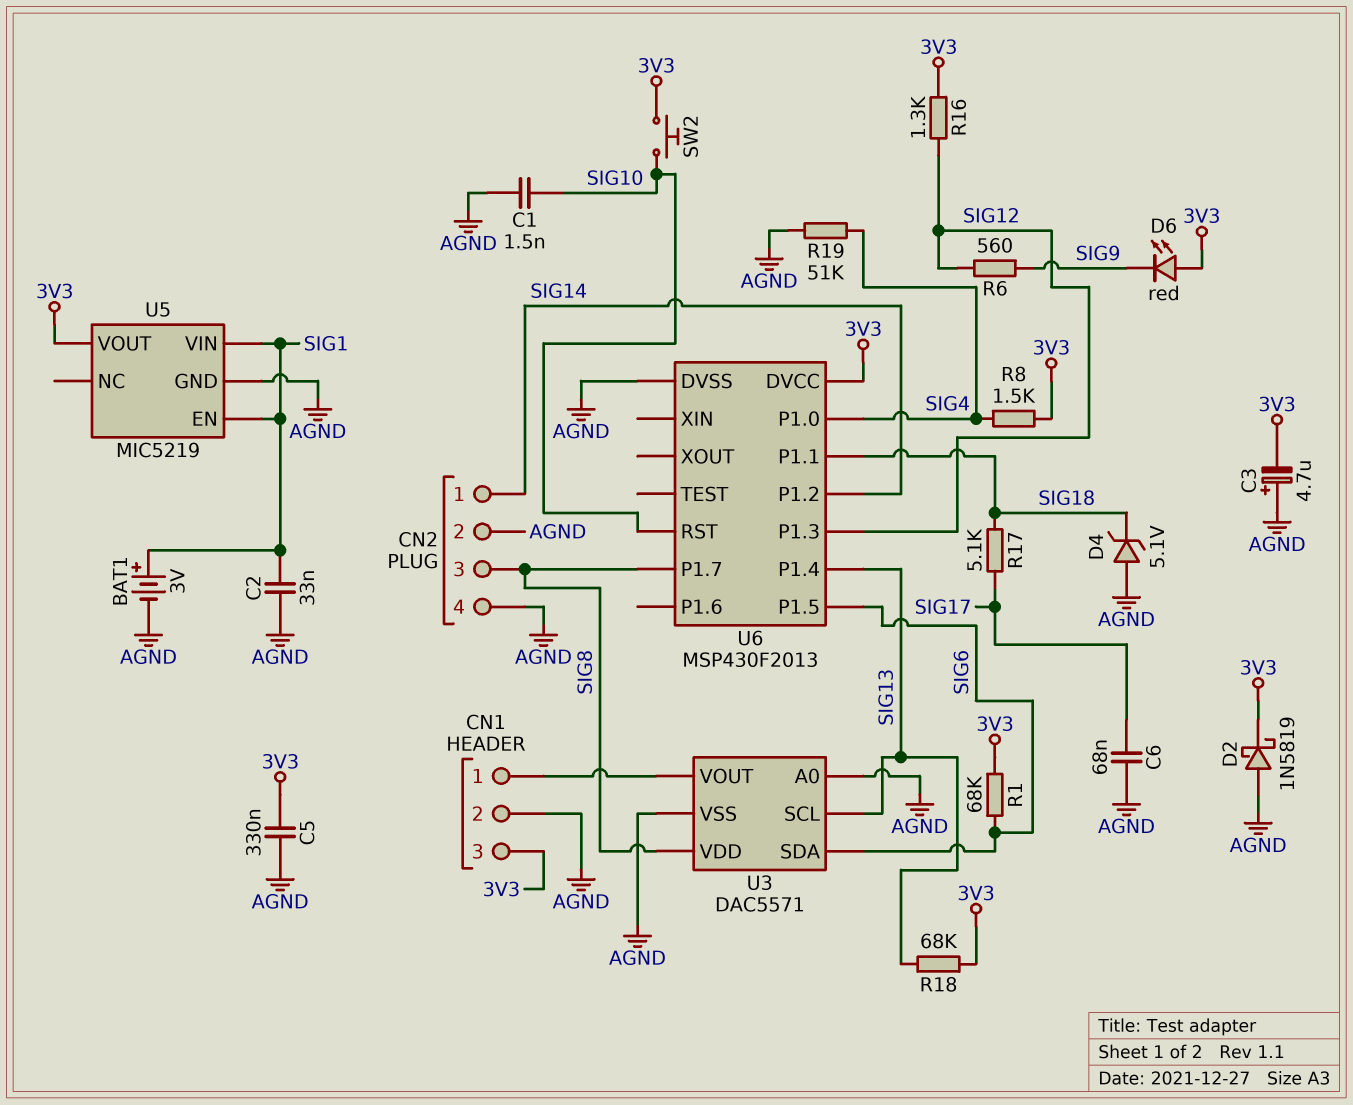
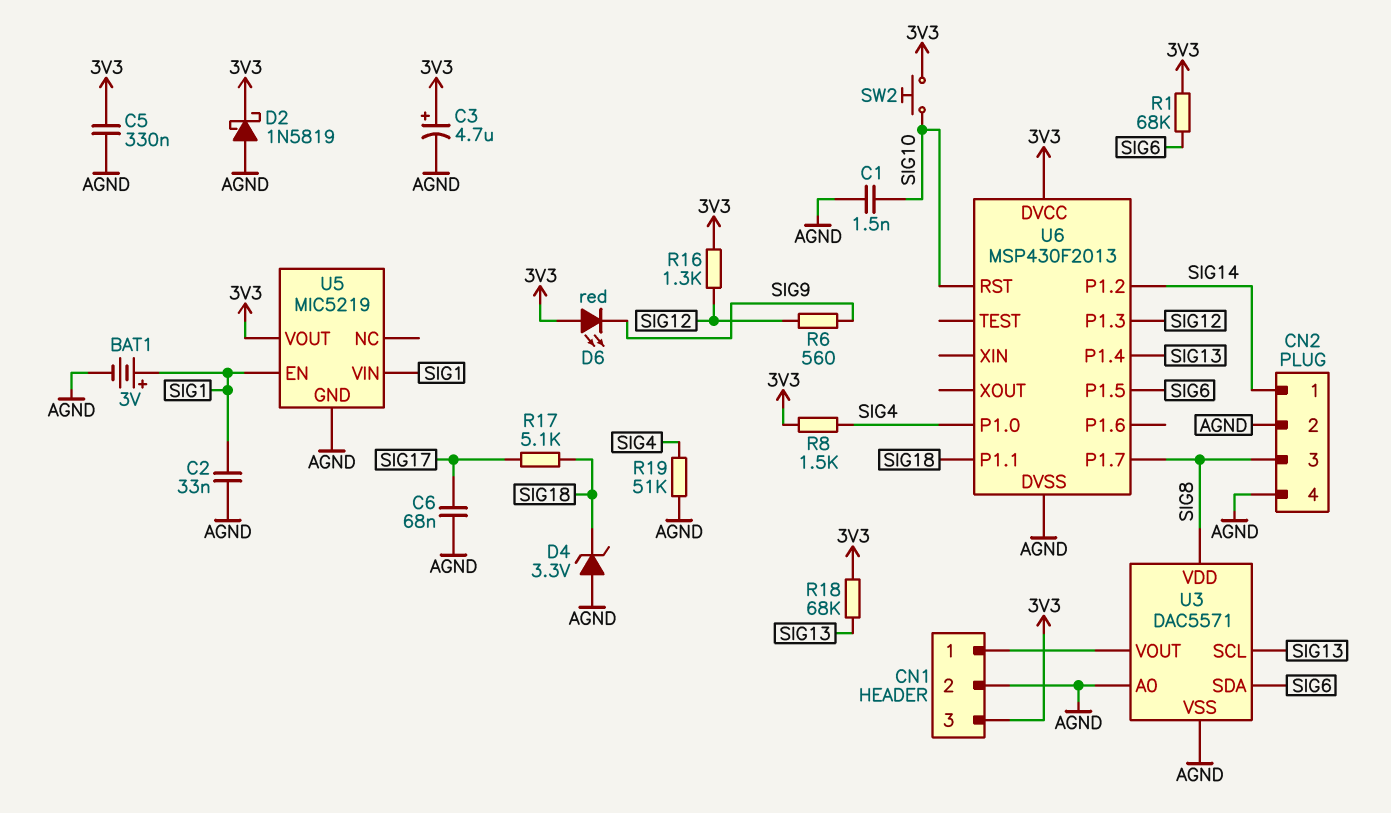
C3: 4.7uF (plus AGND, minus 3V3) -> 4.7uF (plus 3V3, minus AGND)
D4: zener 5.1V (A AGND, K SIG18) -> zener 3.3V (A AGND, K SIG18)

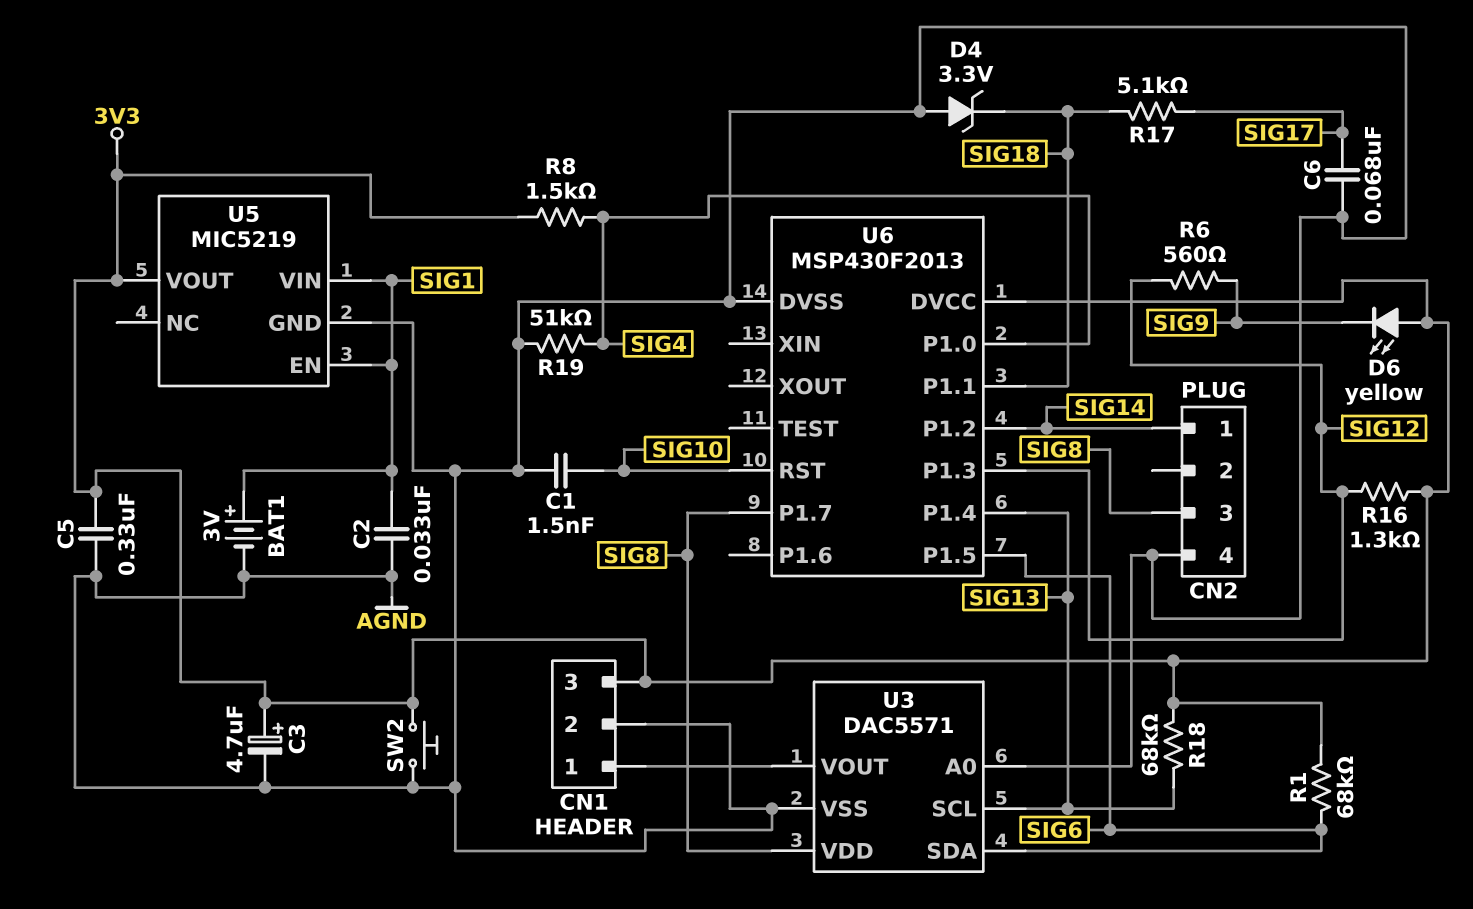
CN2 pin 2: AGND -> none
D2: schottky 1N5819 (A AGND, K 3V3) -> none
D6: LED red (A 3V3, K SIG9) -> LED yellow (A 3V3, K SIG9)
SW2: button (3V3, SIG10) -> button (3V3, AGND)

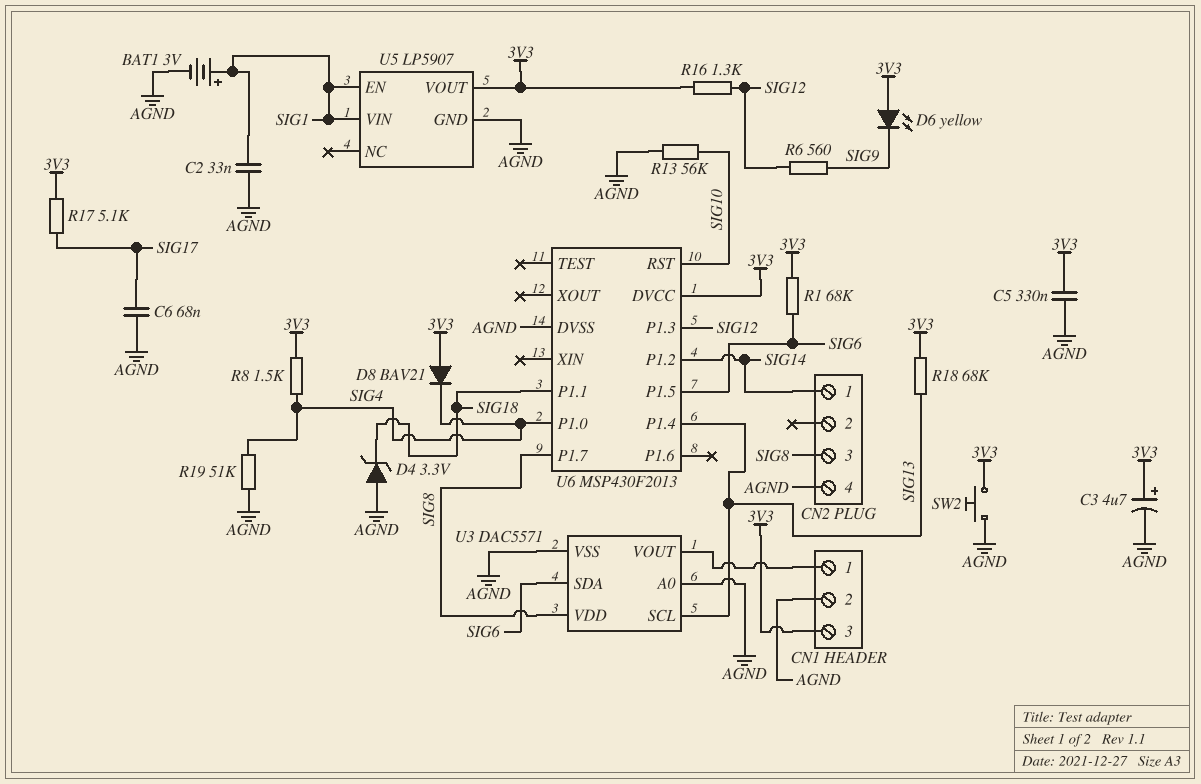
C1: 1.5nF (AGND, SIG10) -> none
D8: none -> diode BAV21 (A 3V3, K SIG4)
R13: none -> 56k (AGND, SIG10)
R17: 5.1k (SIG17, SIG18) -> 5.1k (3V3, SIG17)
U5: MIC5219 -> LP5907

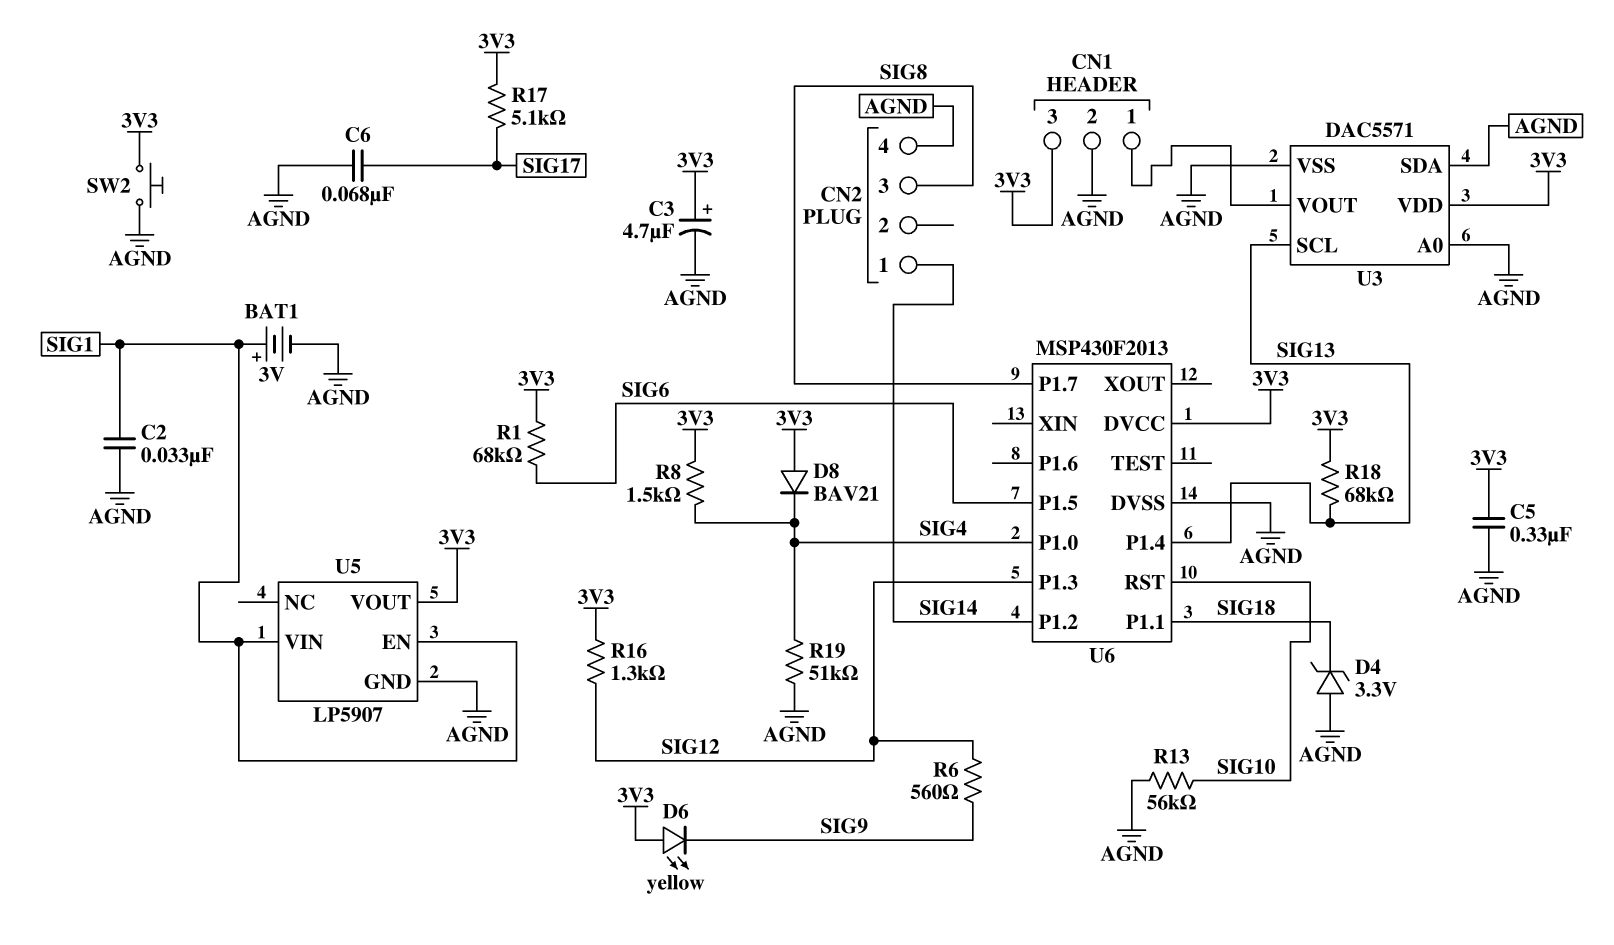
U3 pin SDA: SIG6 -> AGND
U3 pin VDD: SIG8 -> 3V3

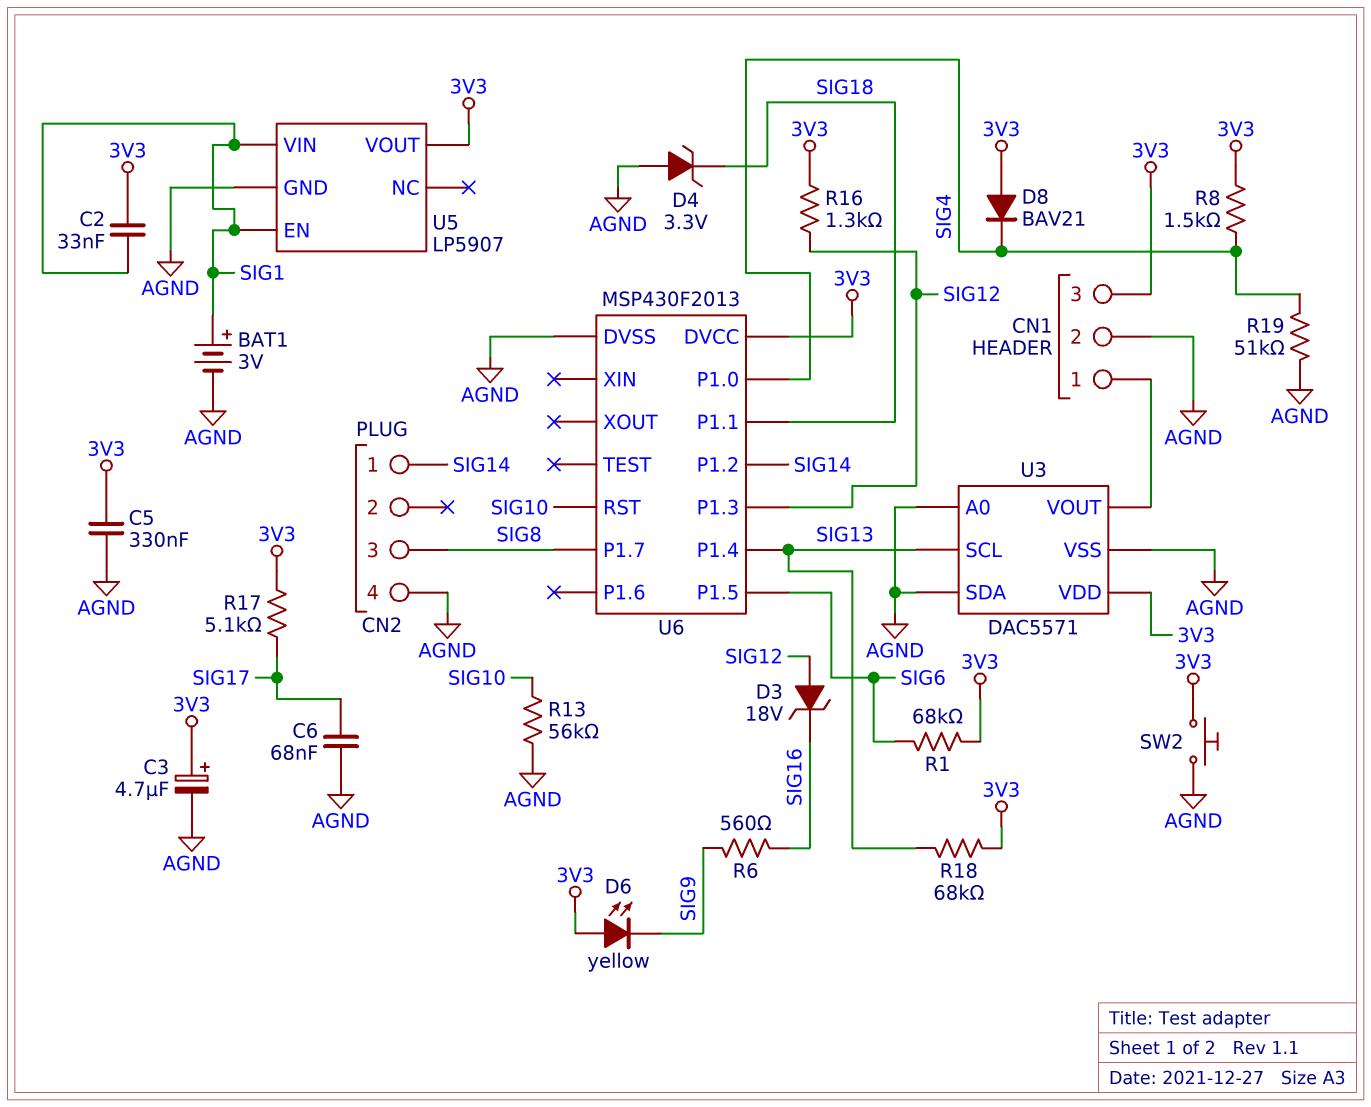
C2: 33nF (AGND, SIG1) -> 33nF (3V3, SIG1)
D3: none -> zener 18V (A SIG12, K SIG16)
R6: 560 (SIG9, SIG12) -> 560 (SIG9, SIG16)

